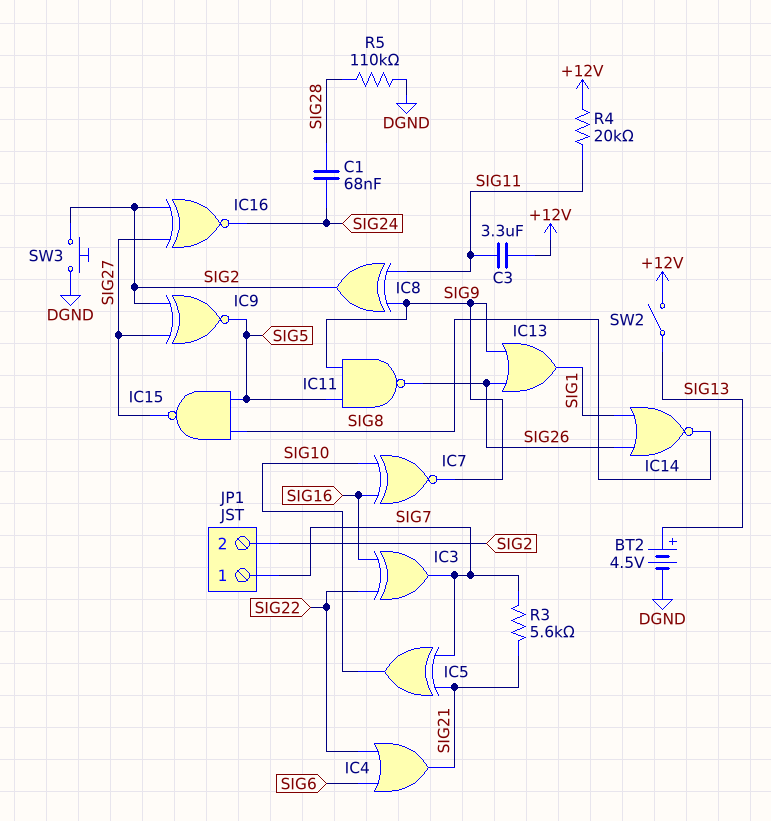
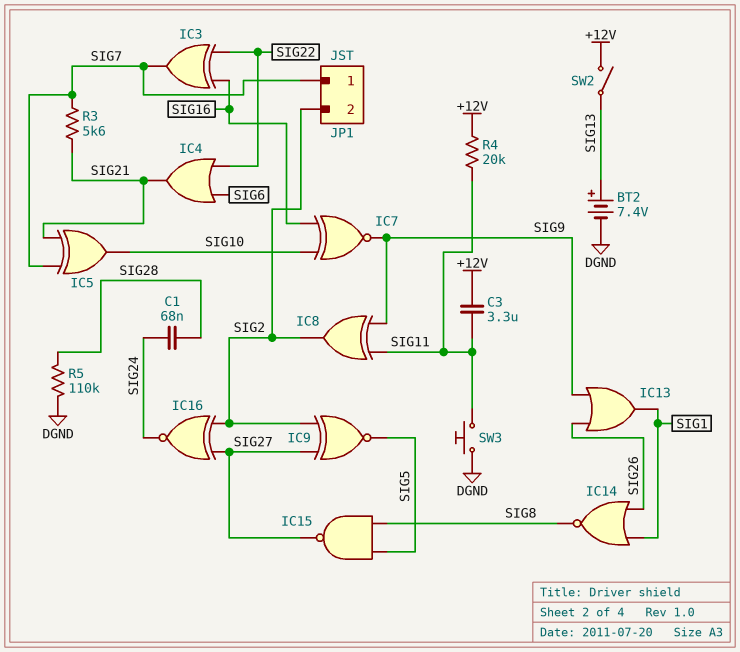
BT2: 4.5V (plus SIG13, minus DGND) -> 7.4V (plus SIG13, minus DGND)
IC11: NAND (in SIG5, in SIG9, out SIG26) -> none
SW3: button (DGND, SIG2) -> button (DGND, SIG11)

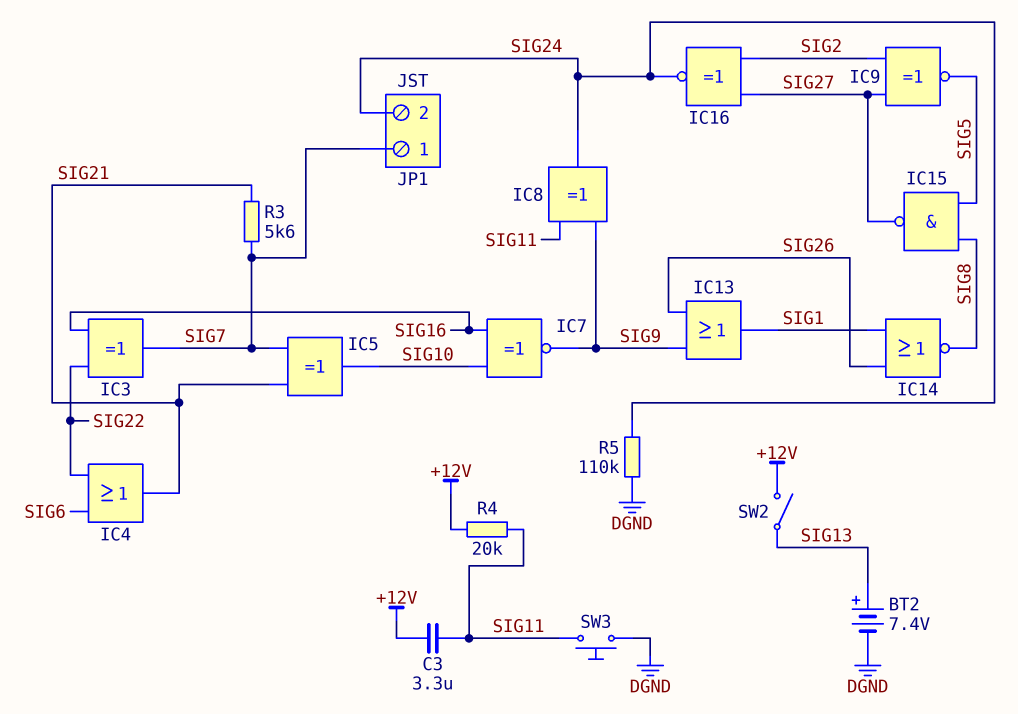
C1: 68nF (SIG24, SIG28) -> none
IC8: XOR (in SIG9, in SIG11, out SIG2) -> XOR (in SIG9, in SIG11, out SIG24)
JP1 pin 2: SIG2 -> SIG24
R5: 110k (DGND, SIG28) -> 110k (DGND, SIG24)

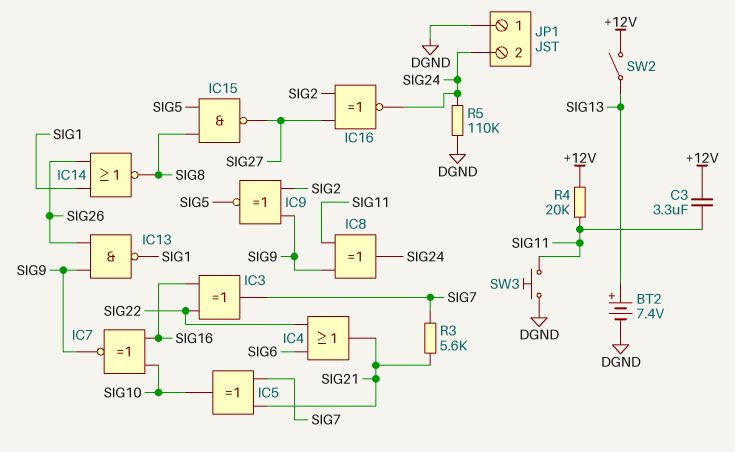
IC9: XNOR (in SIG2, in SIG27, out SIG5) -> XNOR (in SIG2, in SIG9, out SIG5)
IC13: OR (in SIG9, in SIG26, out SIG1) -> NAND (in SIG9, in SIG26, out SIG1)
JP1 pin 1: SIG7 -> DGND

